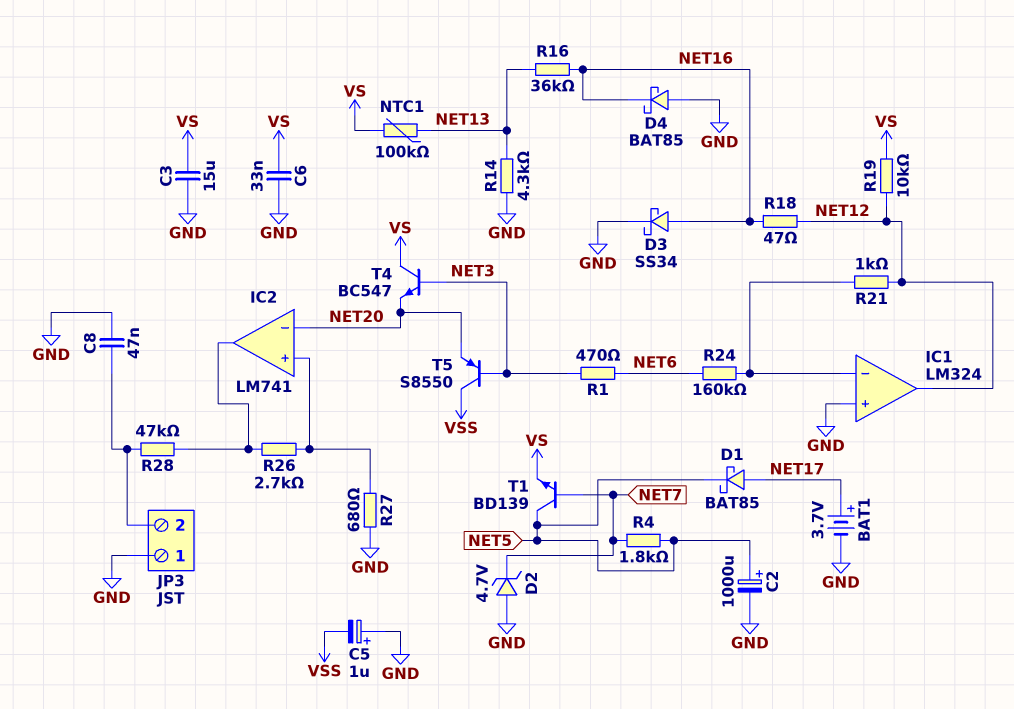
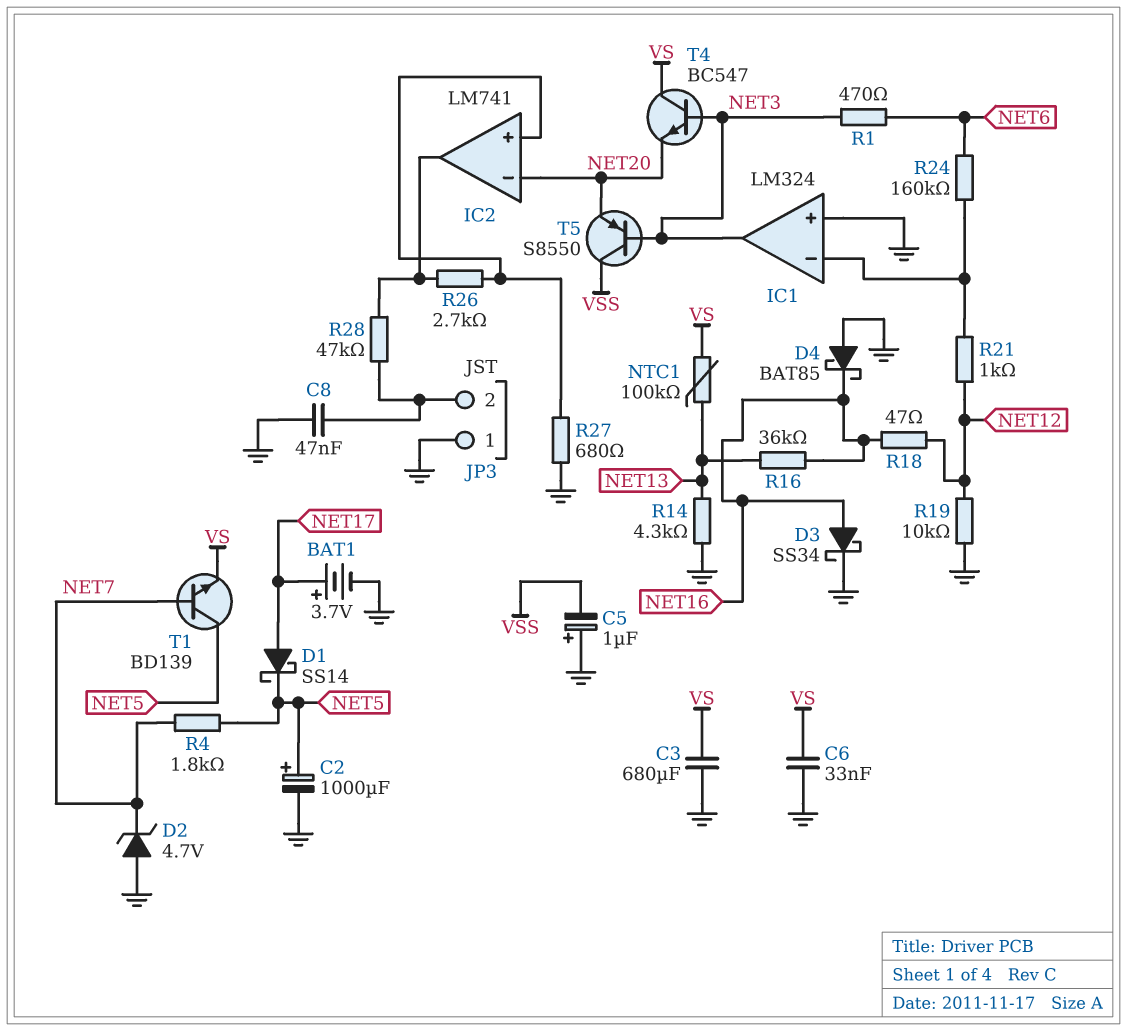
C3: 15uF (GND, VS) -> 680uF (GND, VS)
D1: schottky BAT85 (A NET17, K NET5) -> schottky SS14 (A NET17, K NET5)
IC1 pin out: NET12 -> NET3
R19: 10k (NET12, VS) -> 10k (GND, NET12)

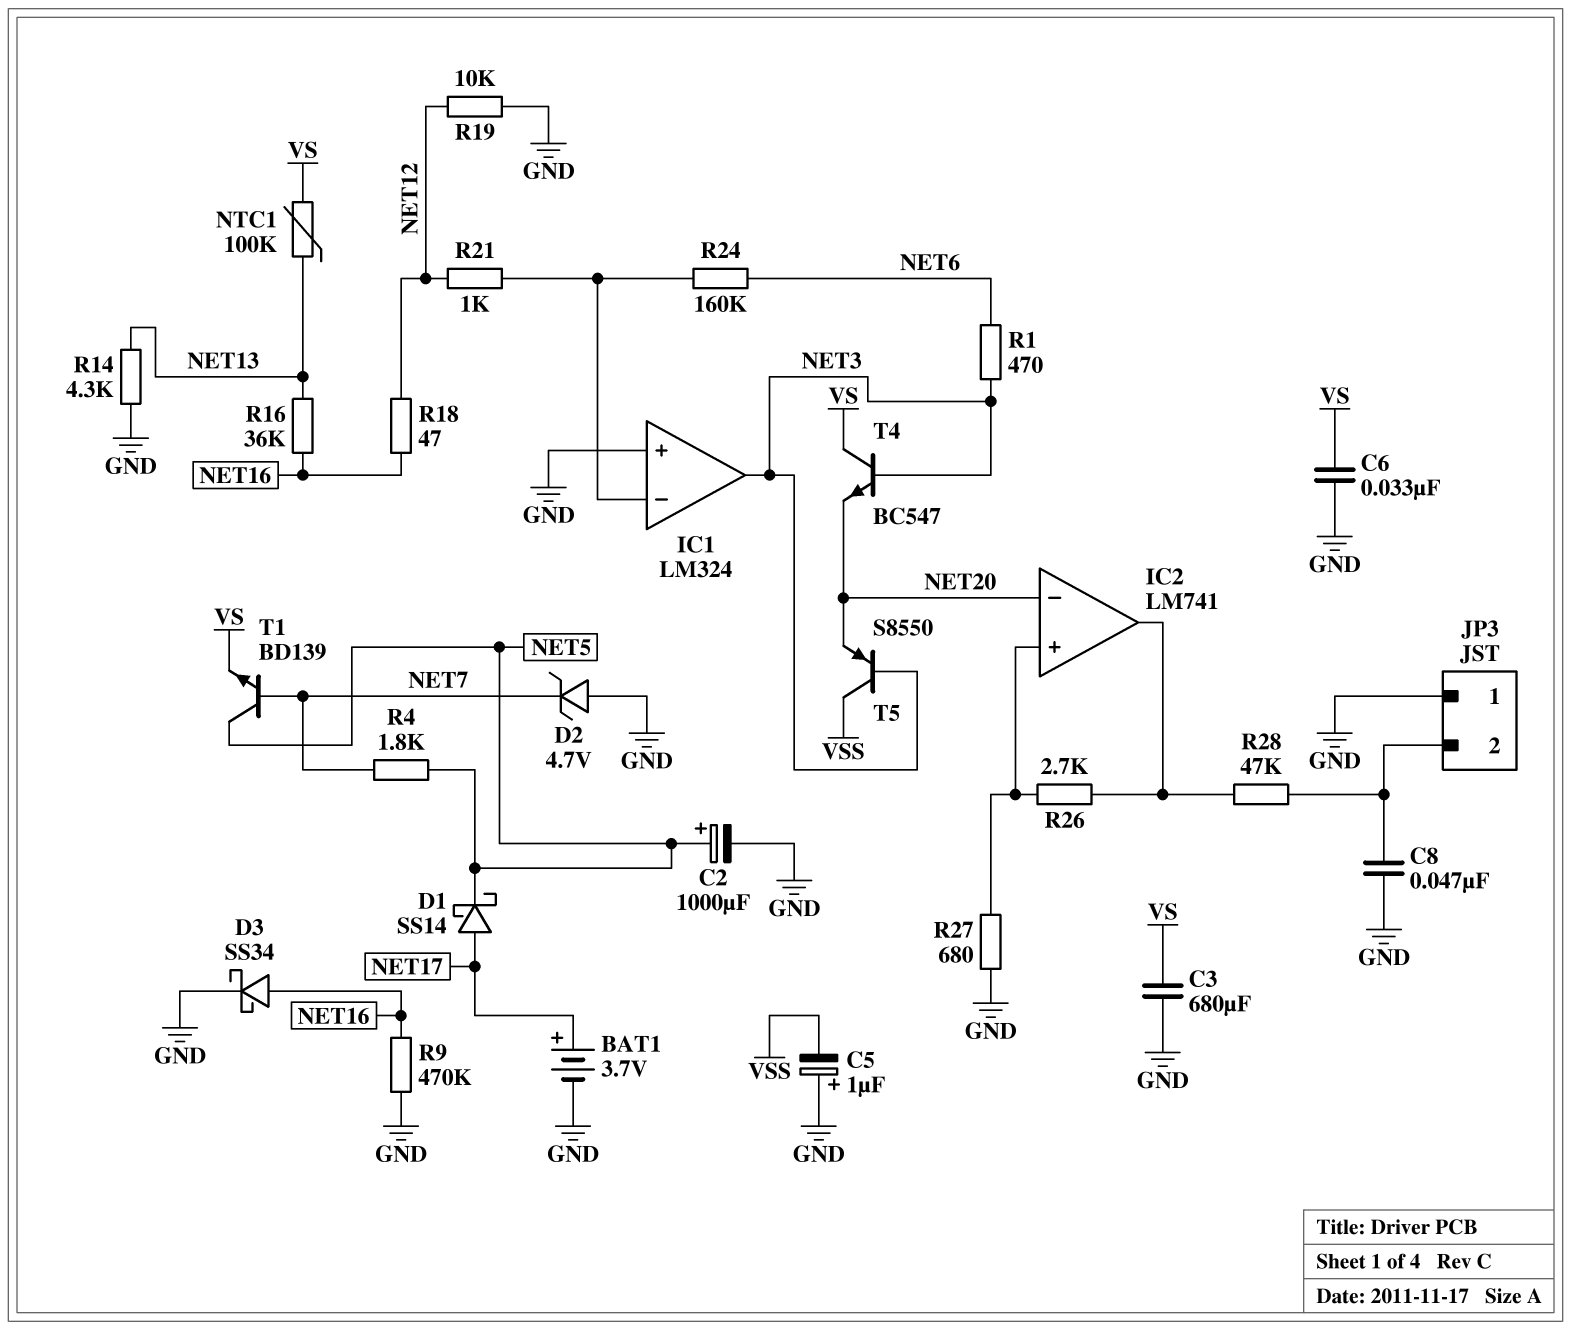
D4: schottky BAT85 (A GND, K NET16) -> none
R9: none -> 470k (GND, NET16)

